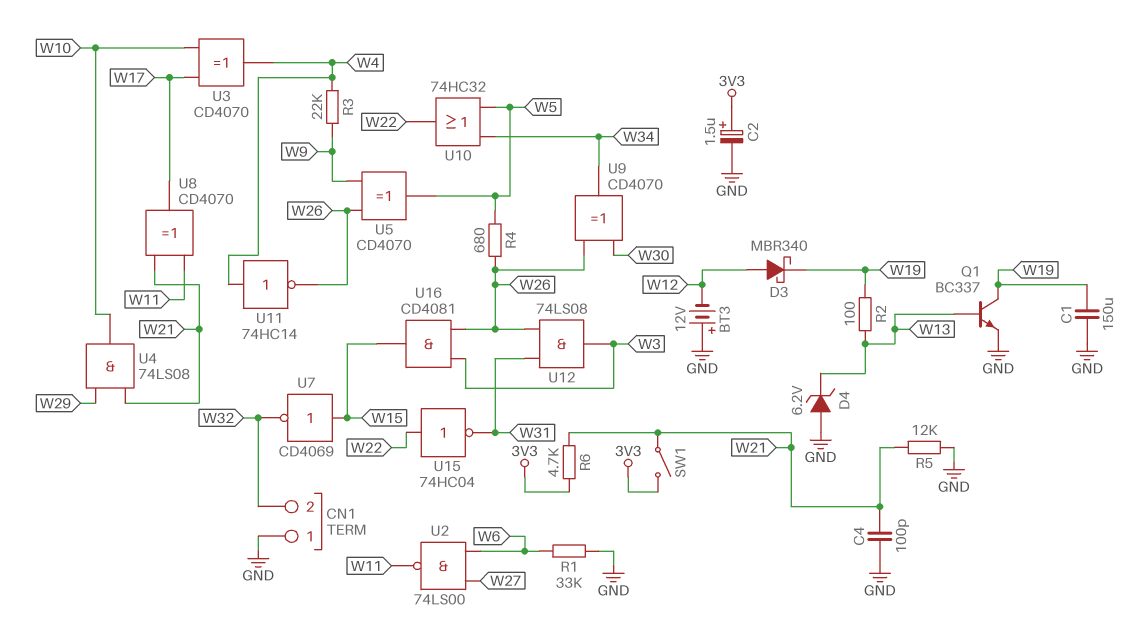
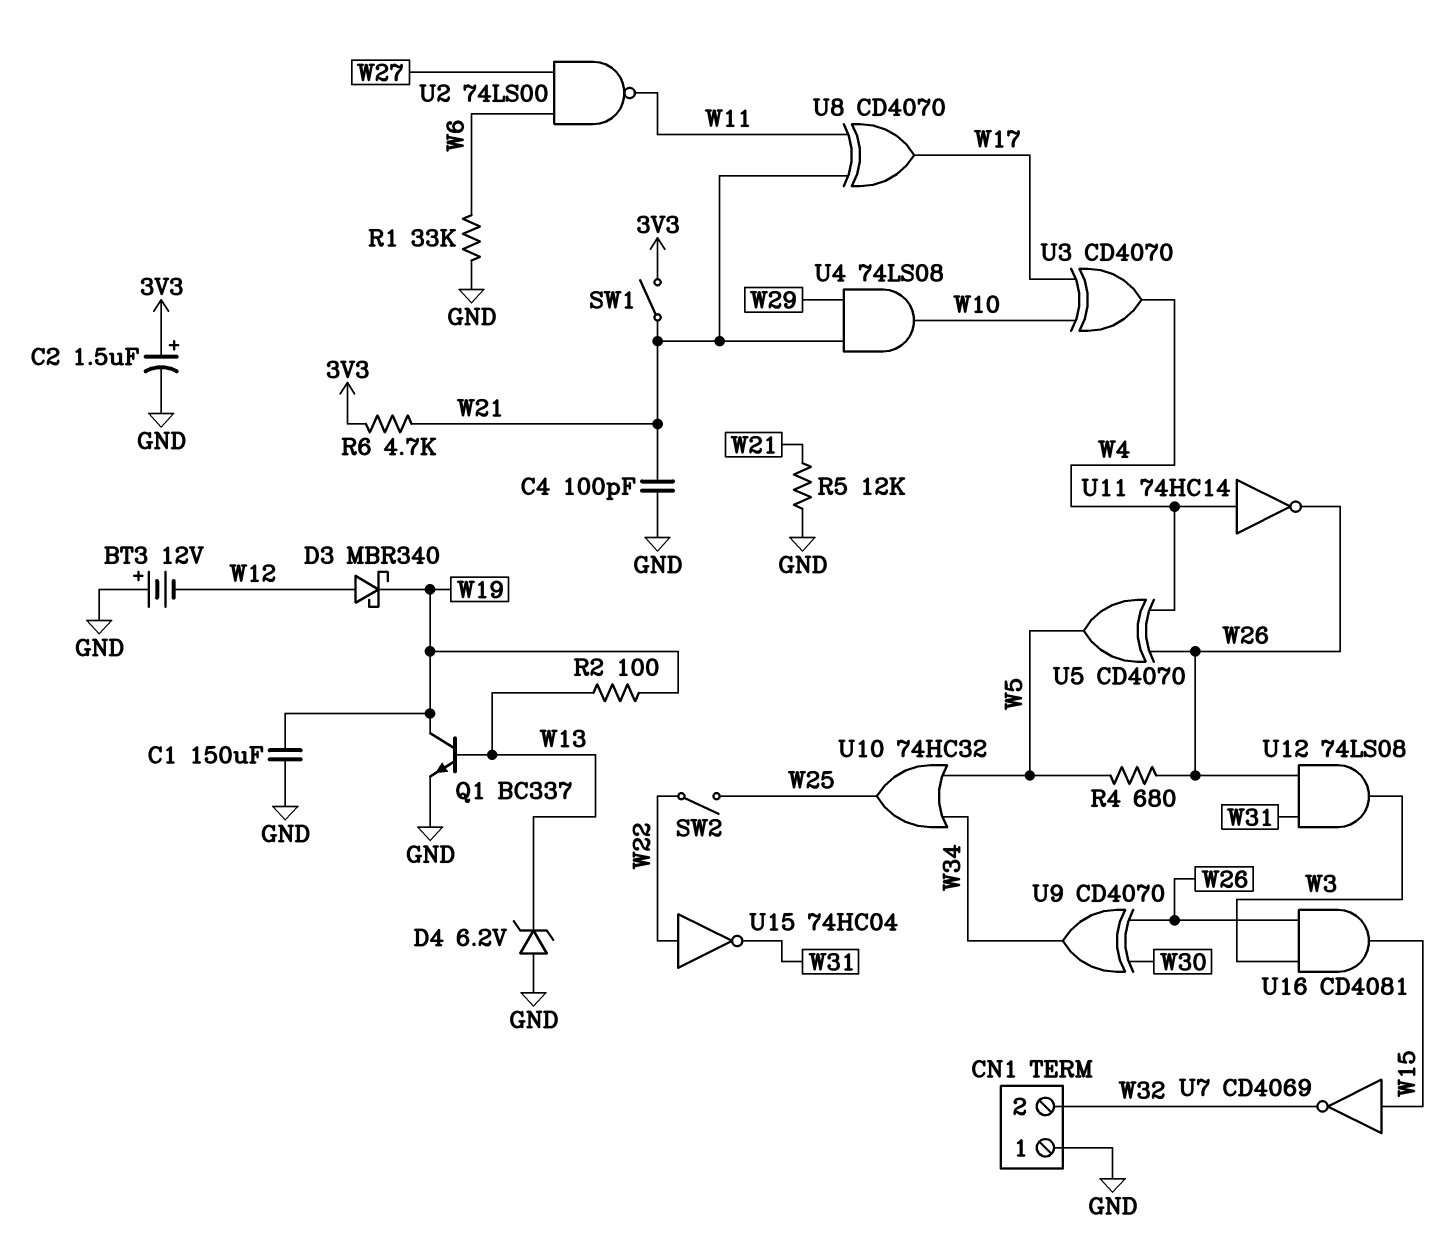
R3: 22k (W4, W9) -> none
SW2: none -> switch (W22, W25)
U5: XOR CD4070 (in W9, in W26, out W5) -> XOR CD4070 (in W4, in W26, out W5)
U10: OR 74HC32 (in W5, in W34, out W22) -> OR 74HC32 (in W5, in W34, out W25)

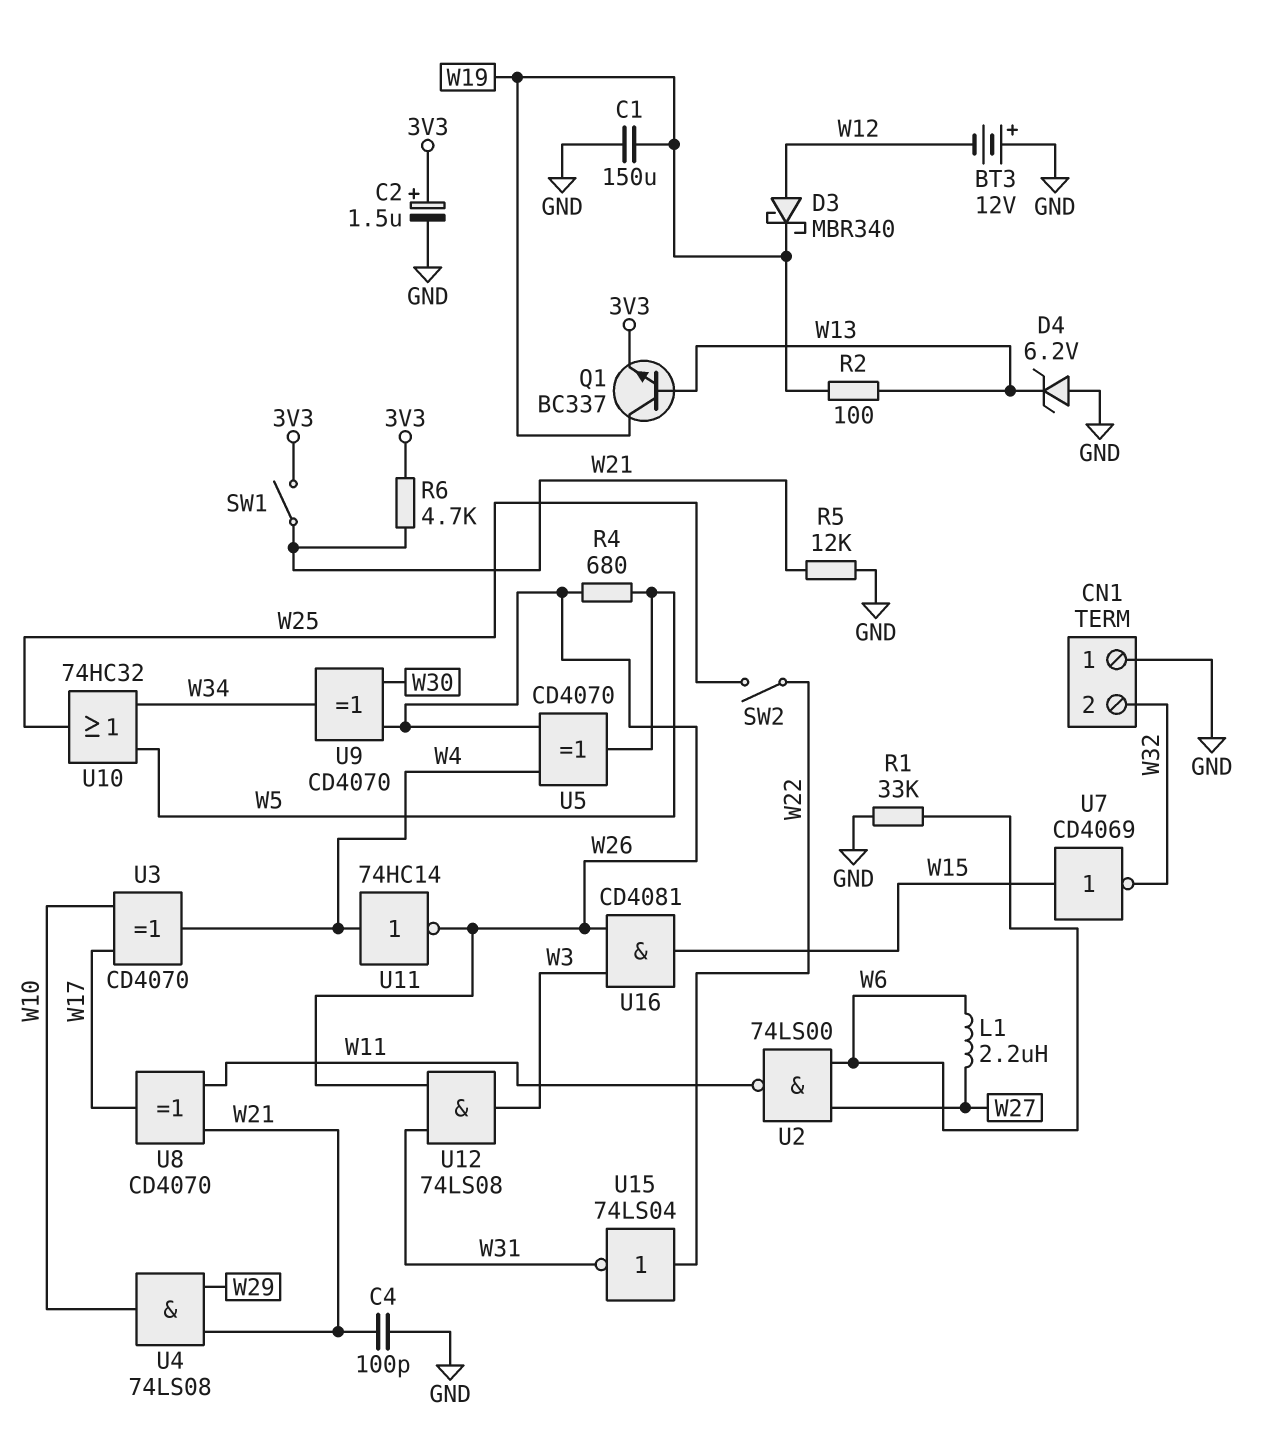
L1: none -> 2.2uH (W6, W27)
Q1: NPN BC337 (B W13, C W19, E GND) -> NPN BC337 (B W13, C W19, E 3V3)
U15: NOT 74HC04 (in W22, out W31) -> NOT 74LS04 (in W22, out W31)

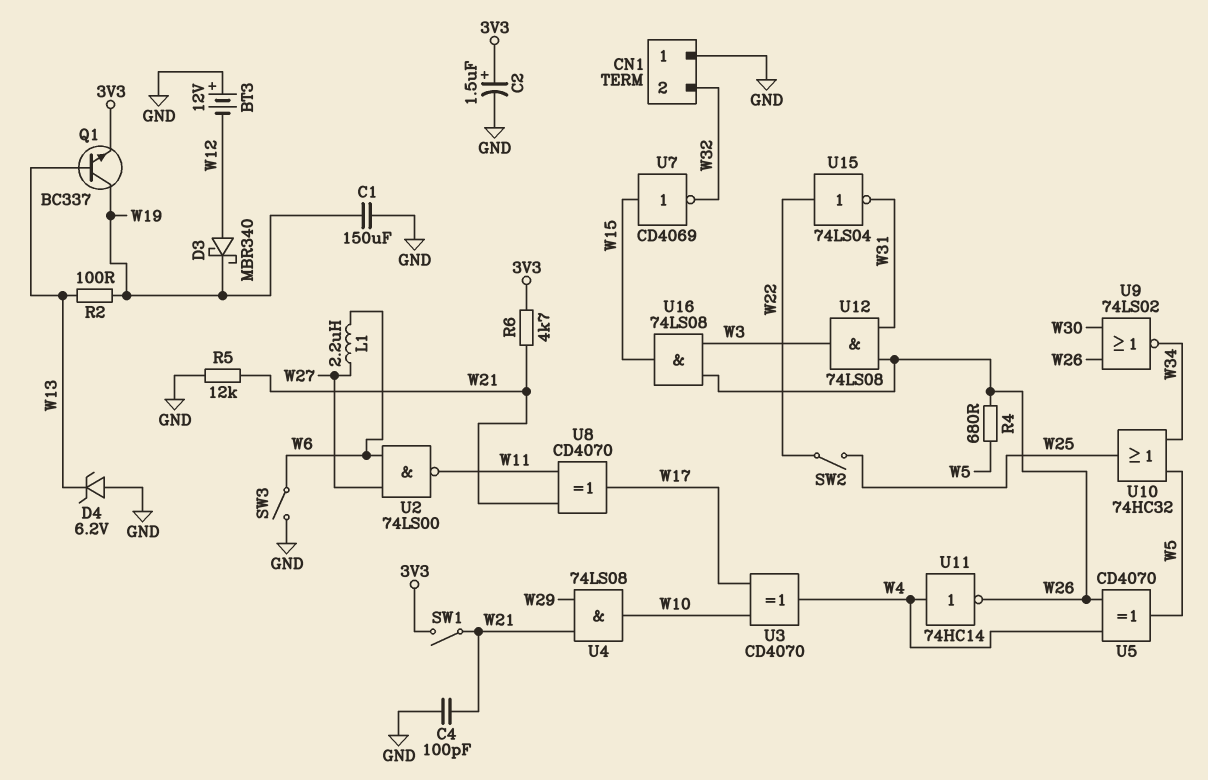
R1: 33k (GND, W6) -> none
SW3: none -> switch (GND, W6)
U9: XOR CD4070 (in W26, in W30, out W34) -> NOR 74LS02 (in W26, in W30, out W34)
U16: AND CD4081 (in W3, in W26, out W15) -> AND 74LS08 (in W3, in W26, out W15)

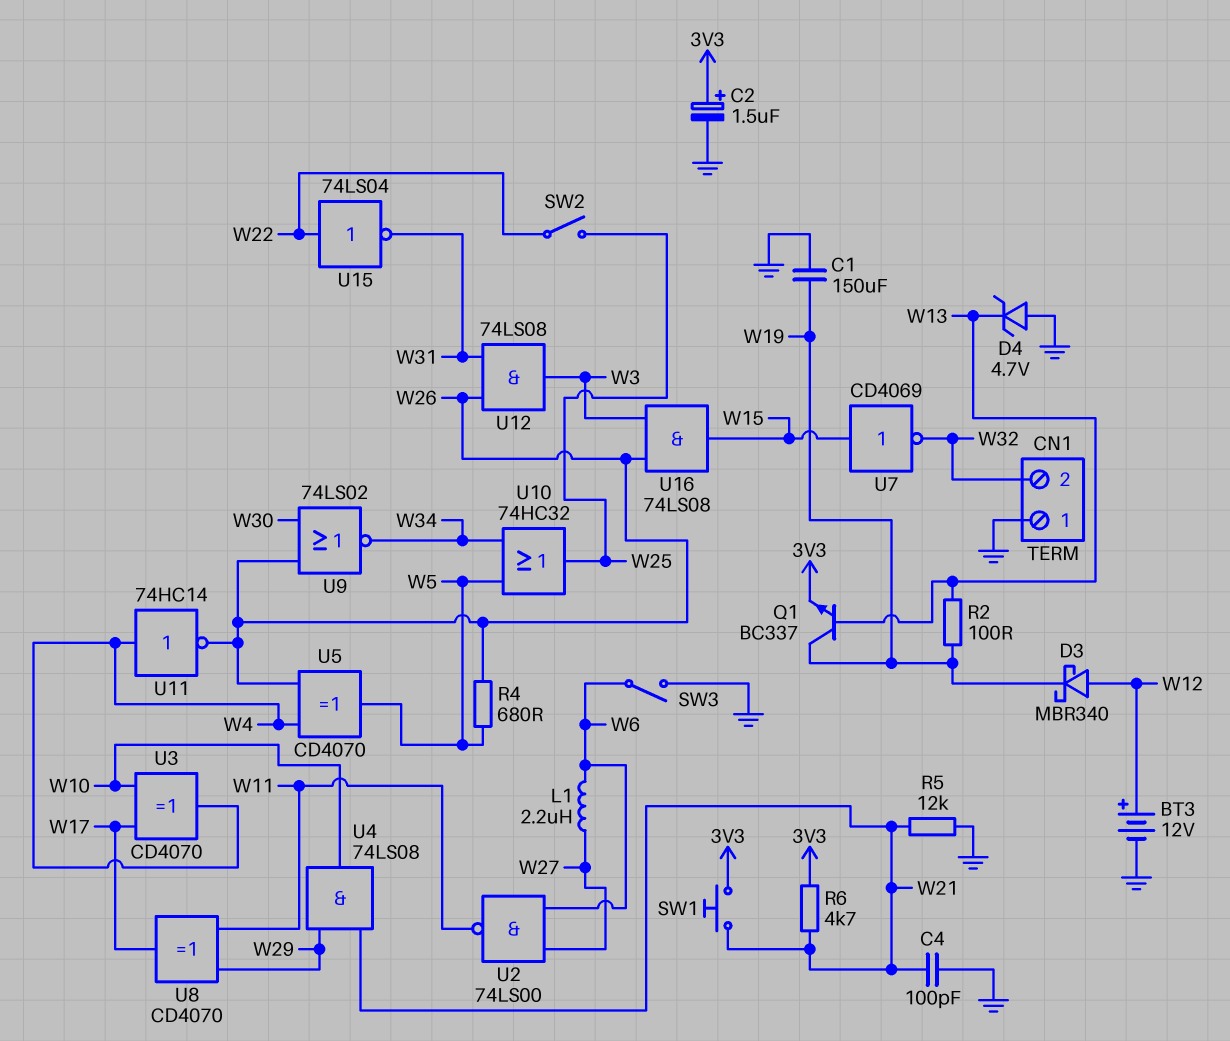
BT3: 12V (plus GND, minus W12) -> 12V (plus W12, minus GND)
D4: zener 6.2V (A GND, K W13) -> zener 4.7V (A GND, K W13)
SW1: switch (3V3, W21) -> button (3V3, W21)
U8: XOR CD4070 (in W11, in W21, out W17) -> XOR CD4070 (in W11, in W29, out W17)

